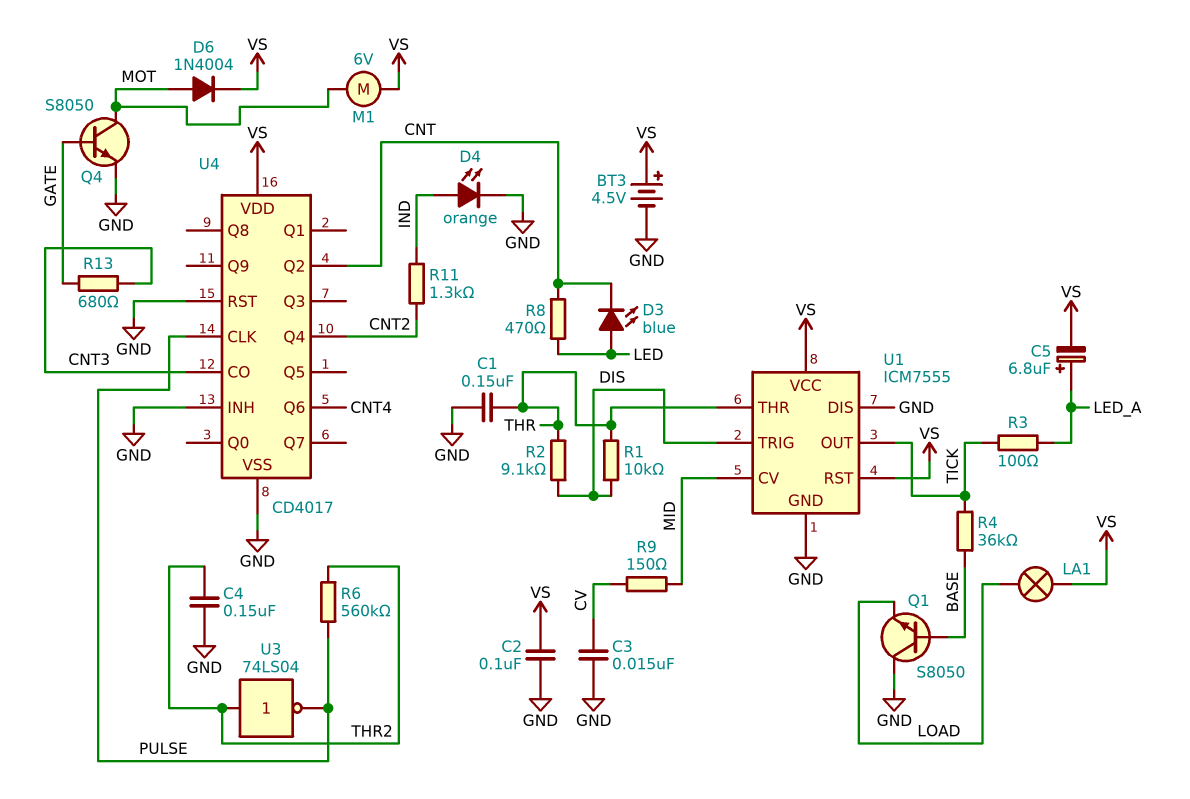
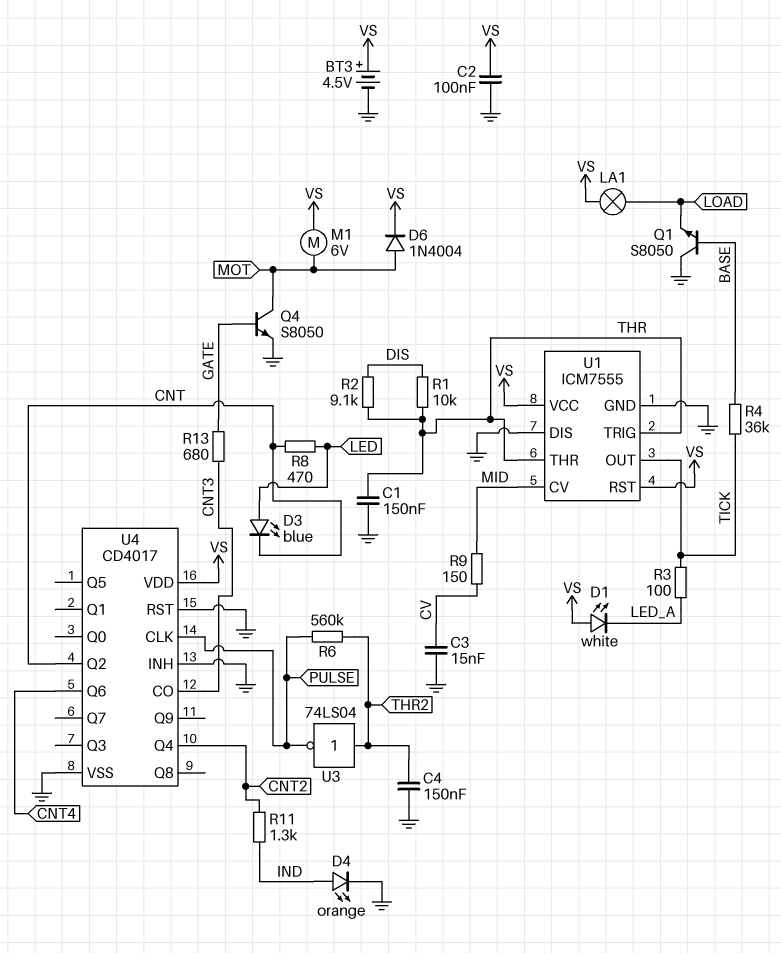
C5: 6.8uF (plus LED_A, minus VS) -> none
D1: none -> LED white (A VS, K LED_A)
U1 pin TRIG: DIS -> THR

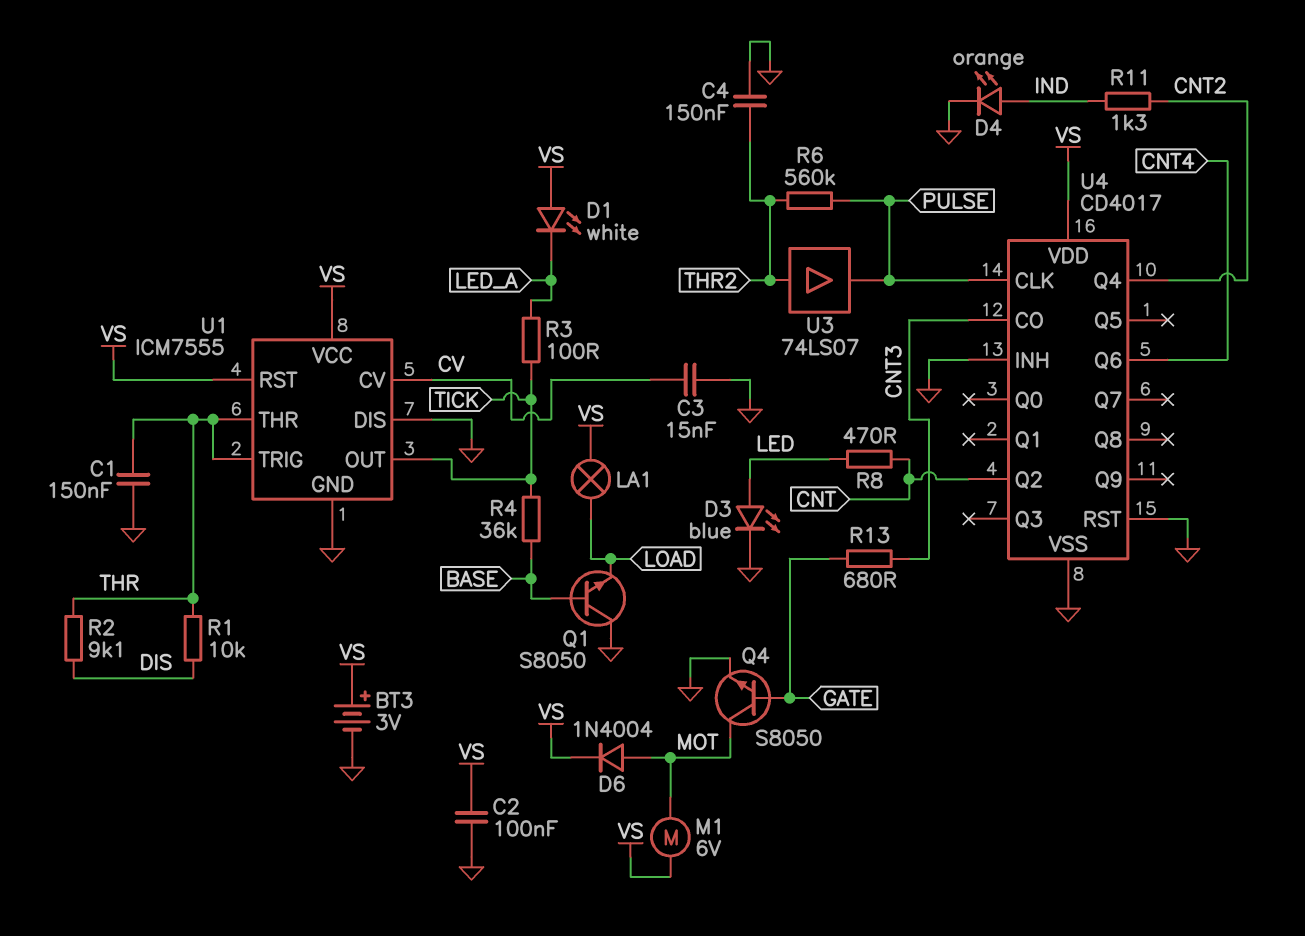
BT3: 4.5V (plus VS, minus GND) -> 3V (plus VS, minus GND)
D3: LED blue (A LED, K CNT) -> LED blue (A LED, K GND)
R9: 150 (CV, MID) -> none
U1 pin CV: MID -> CV
U3: NOT 74LS04 (in THR2, out PULSE) -> buffer 74LS07 (in THR2, out PULSE)

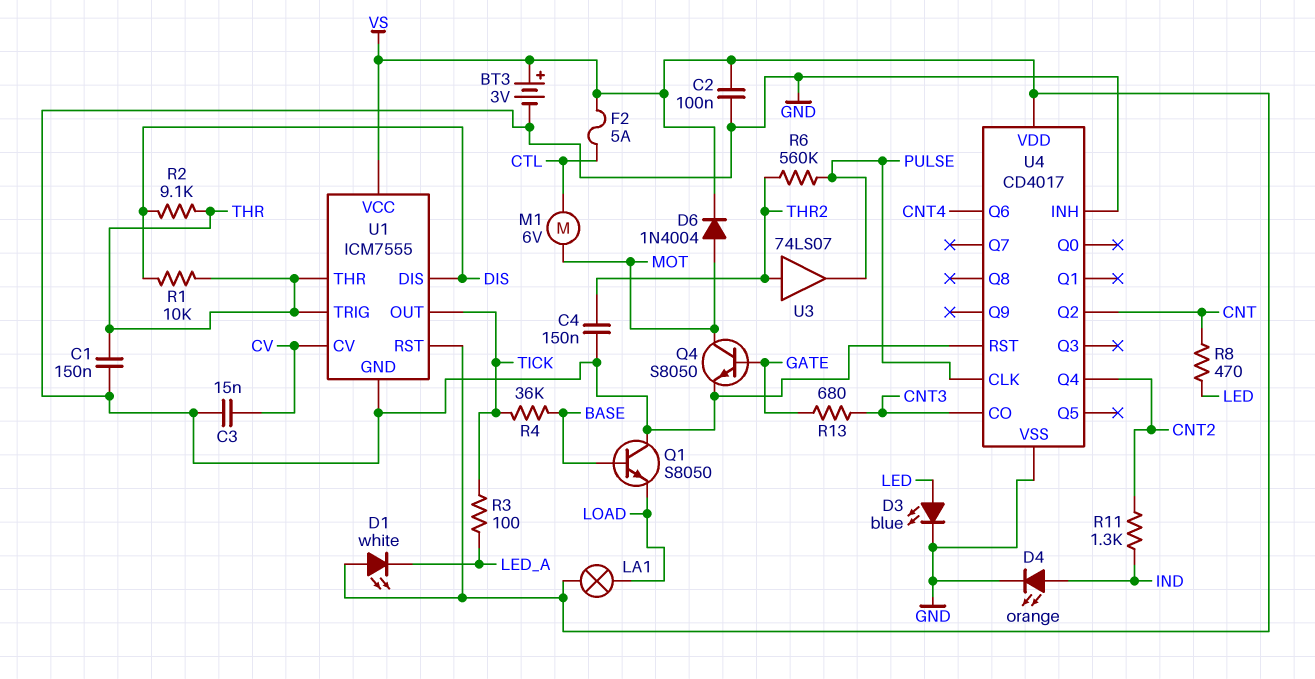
F2: none -> 5A (CTL, VS)
M1: motor 6V (MOT, VS) -> motor 6V (CTL, MOT)
U1 pin DIS: GND -> DIS

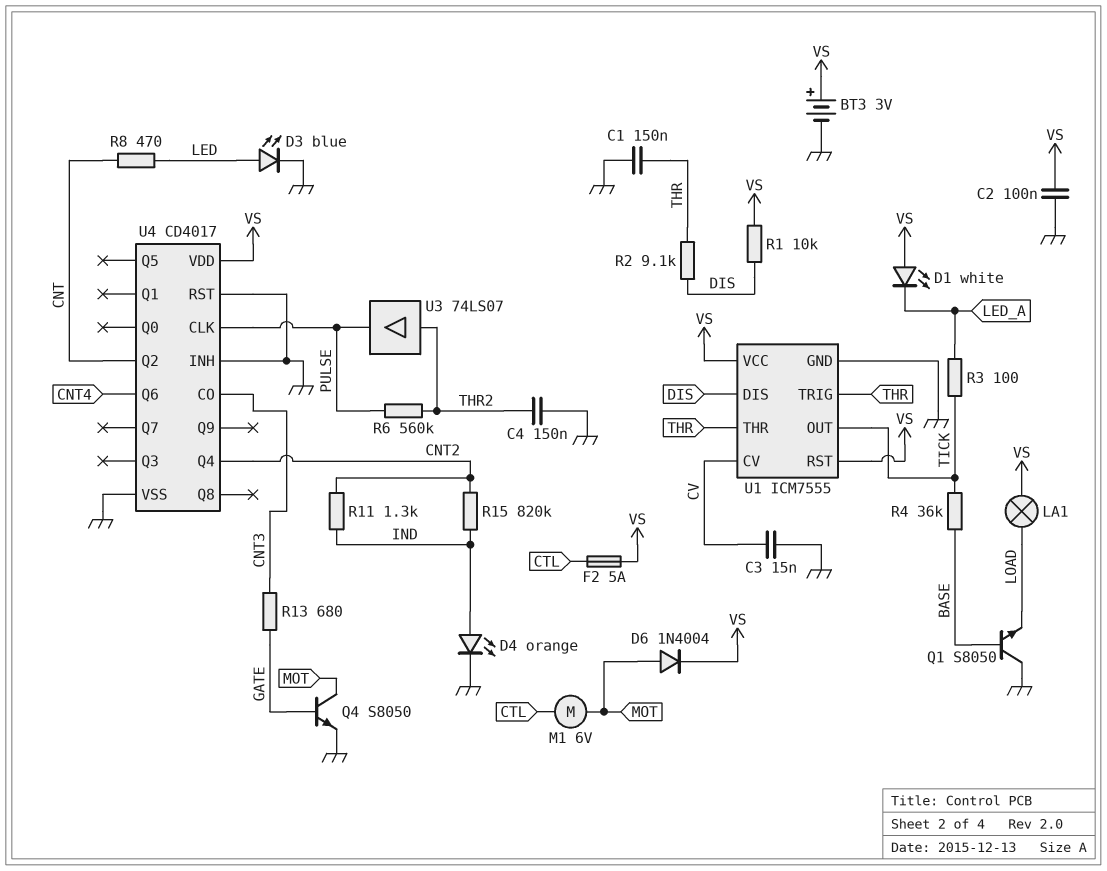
R1: 10k (DIS, THR) -> 10k (DIS, VS)
R15: none -> 820k (CNT2, IND)

